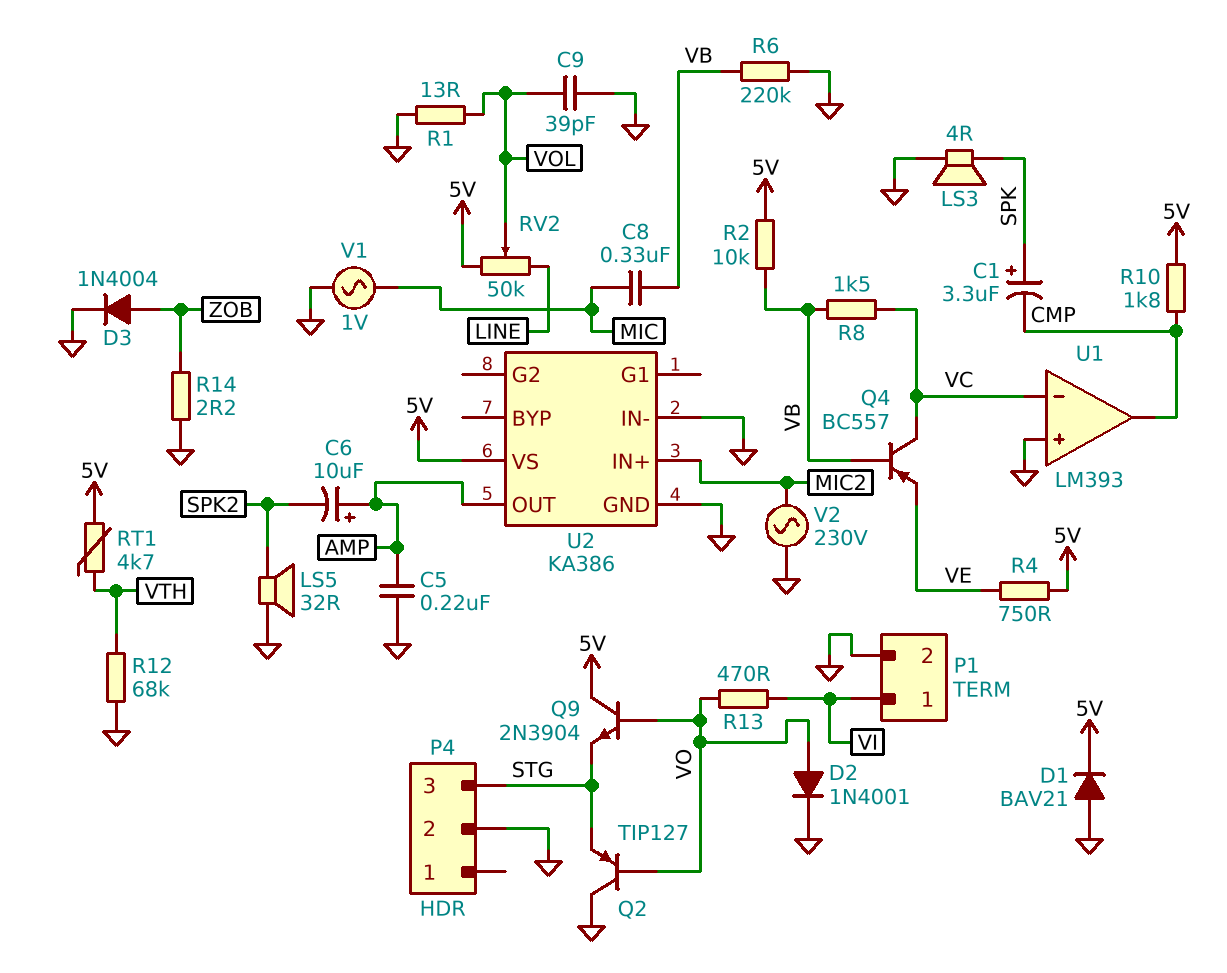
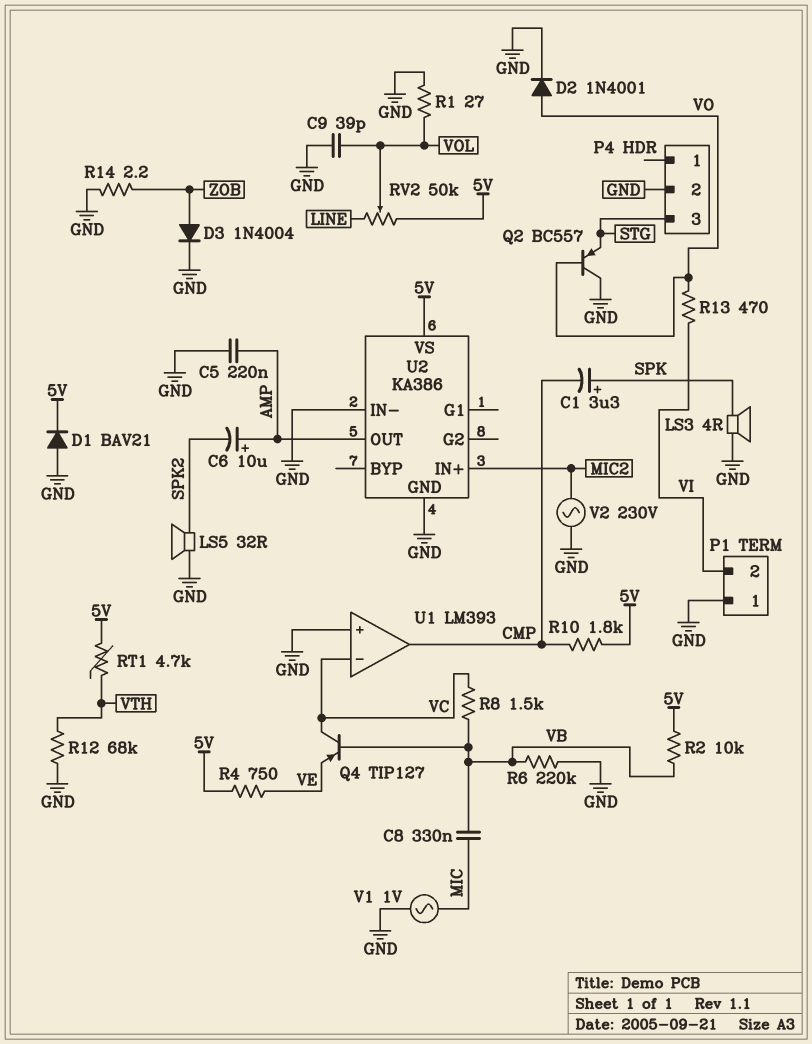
P1 pin 1: VI -> GND
P1 pin 2: GND -> VI
Q2: PNP TIP127 (B VO, C GND, E STG) -> PNP BC557 (B VO, C GND, E STG)
Q4: PNP BC557 (B VB, C VC, E VE) -> PNP TIP127 (B VB, C VC, E VE)
Q9: NPN 2N3904 (B VO, C 5V, E STG) -> none
R1: 13 (GND, VOL) -> 27 (GND, VOL)

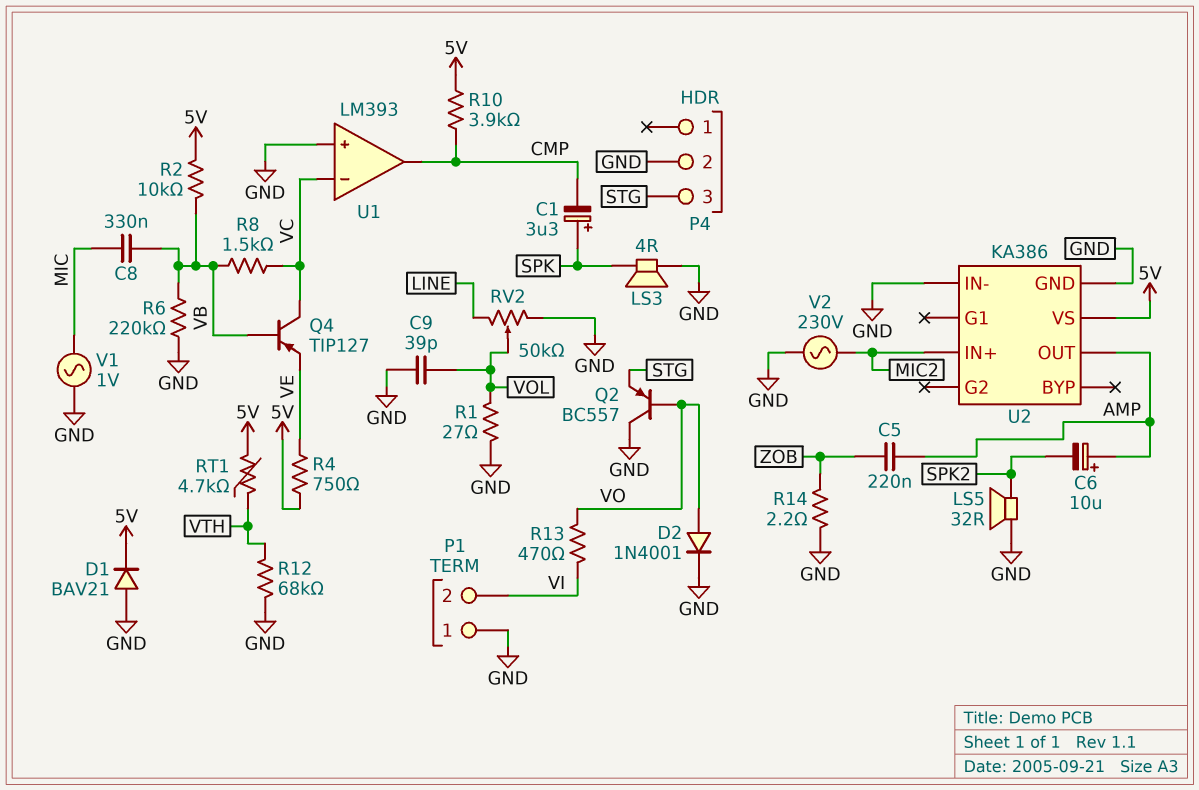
C5: 220nF (AMP, GND) -> 220nF (AMP, ZOB)
D3: diode 1N4004 (A ZOB, K GND) -> none
R10: 1.8k (5V, CMP) -> 3.9k (5V, CMP)
RV2: 50k (5V, LINE, wiper VOL) -> 50k (GND, LINE, wiper VOL)

